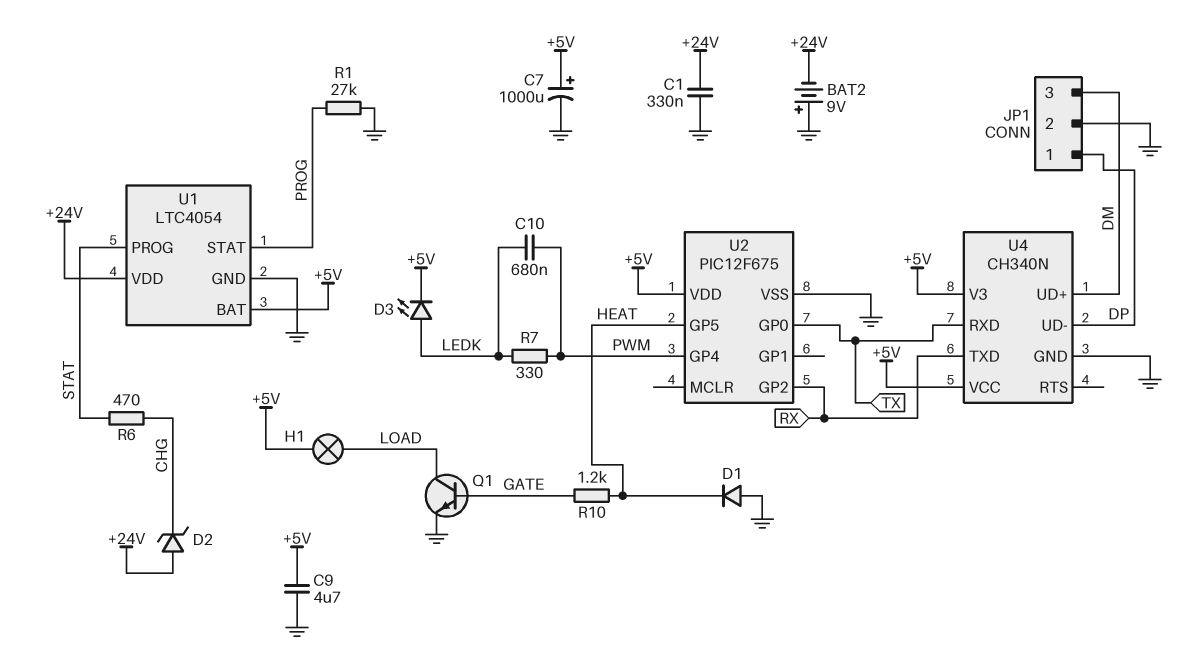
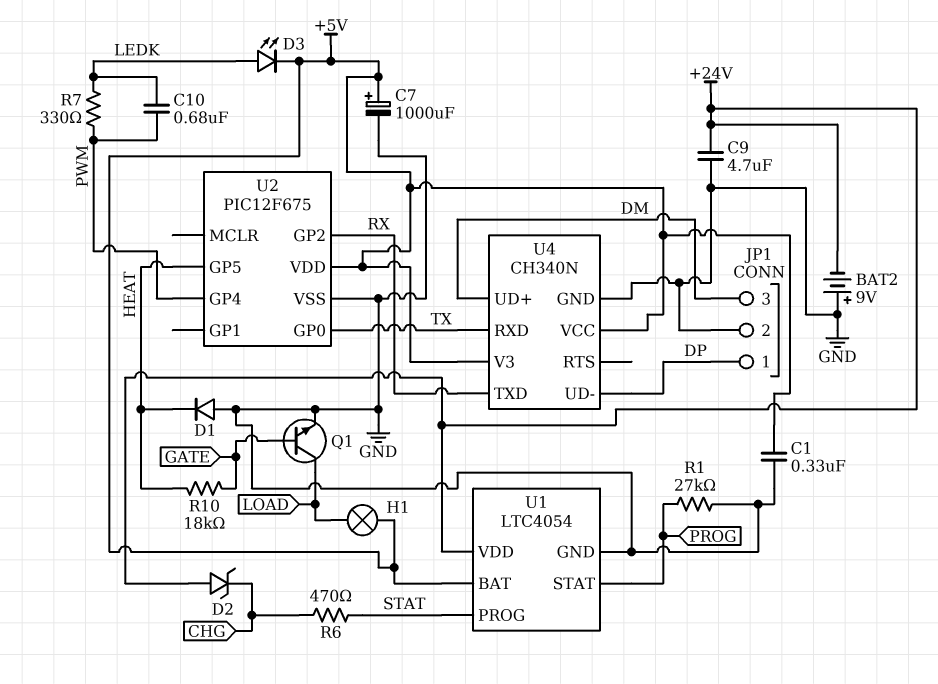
C1: 330nF (+24V, GND) -> 330nF (+5V, GND)
C9: 4.7uF (+5V, GND) -> 4.7uF (+24V, GND)
R10: 1.2k (GATE, HEAT) -> 18k (GATE, HEAT)

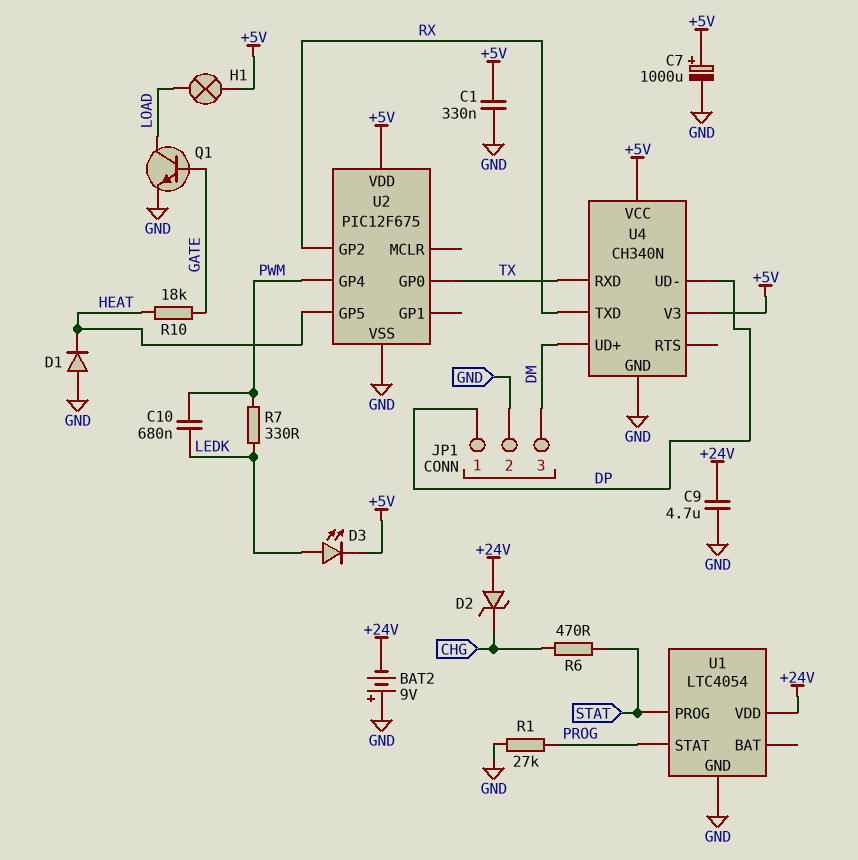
U1 pin BAT: +5V -> none

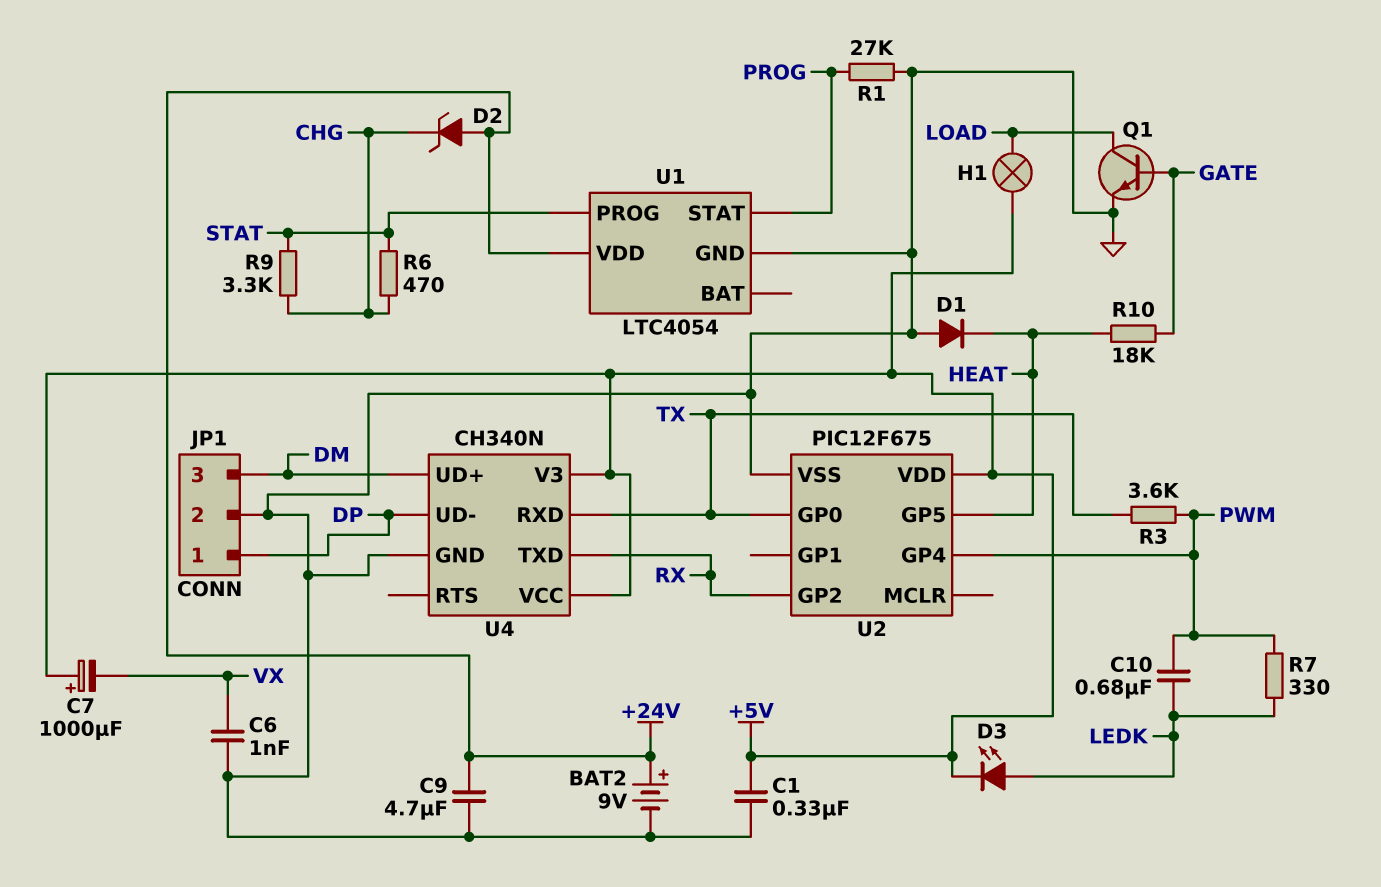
BAT2: 9V (plus GND, minus +24V) -> 9V (plus +24V, minus GND)
C6: none -> 1nF (GND, VX)
C7: 1000uF (plus +5V, minus GND) -> 1000uF (plus +5V, minus VX)
R3: none -> 3.6k (PWM, TX)
R9: none -> 3.3k (CHG, STAT)

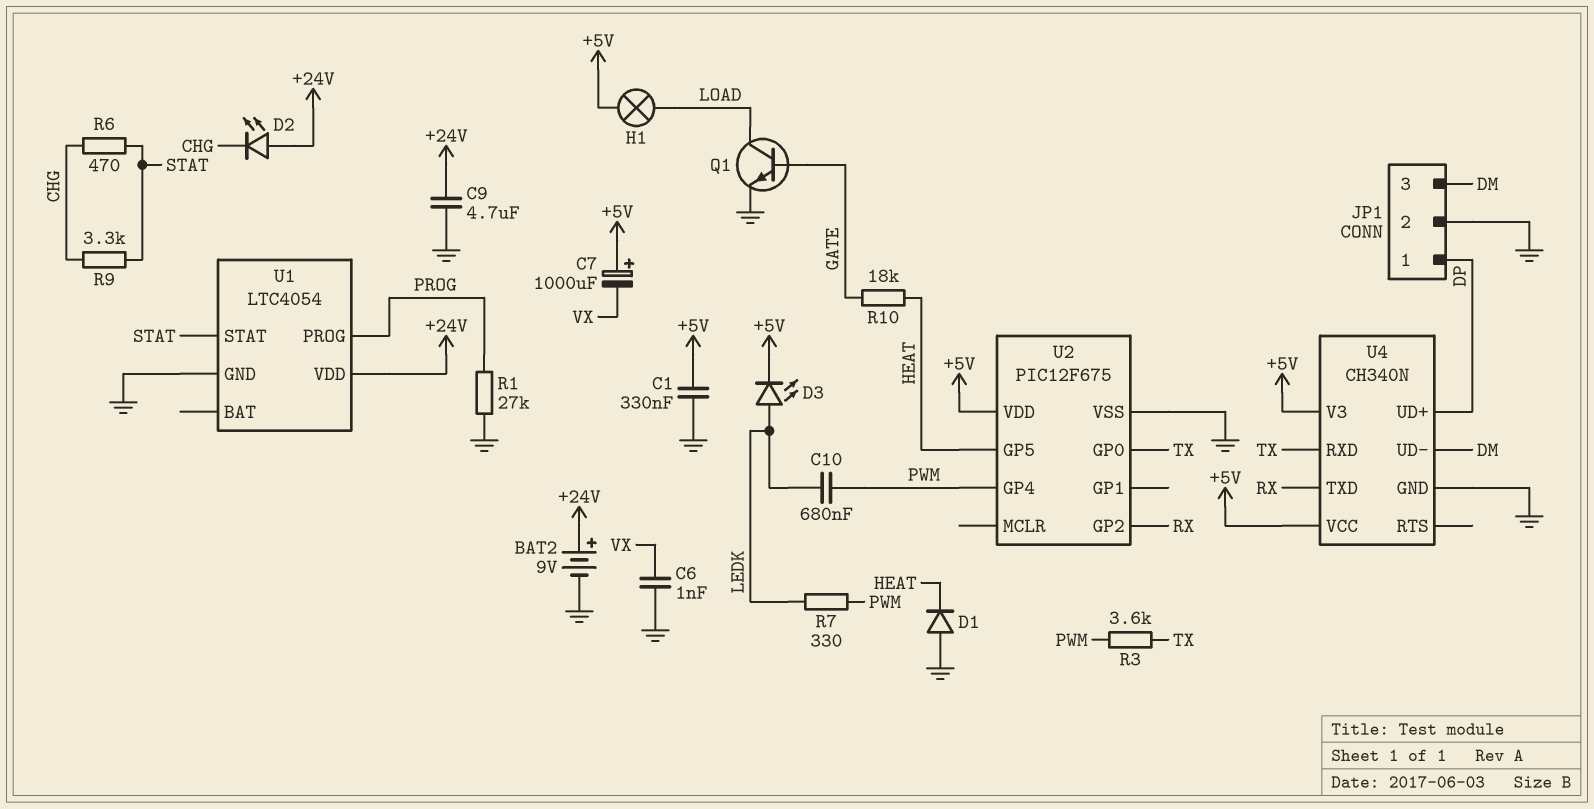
D2: zener (A +24V, K CHG) -> LED (A +24V, K CHG)
U1 pin PROG: STAT -> PROG
U1 pin STAT: PROG -> STAT
U4 pin UD+: DM -> DP
U4 pin UD-: DP -> DM

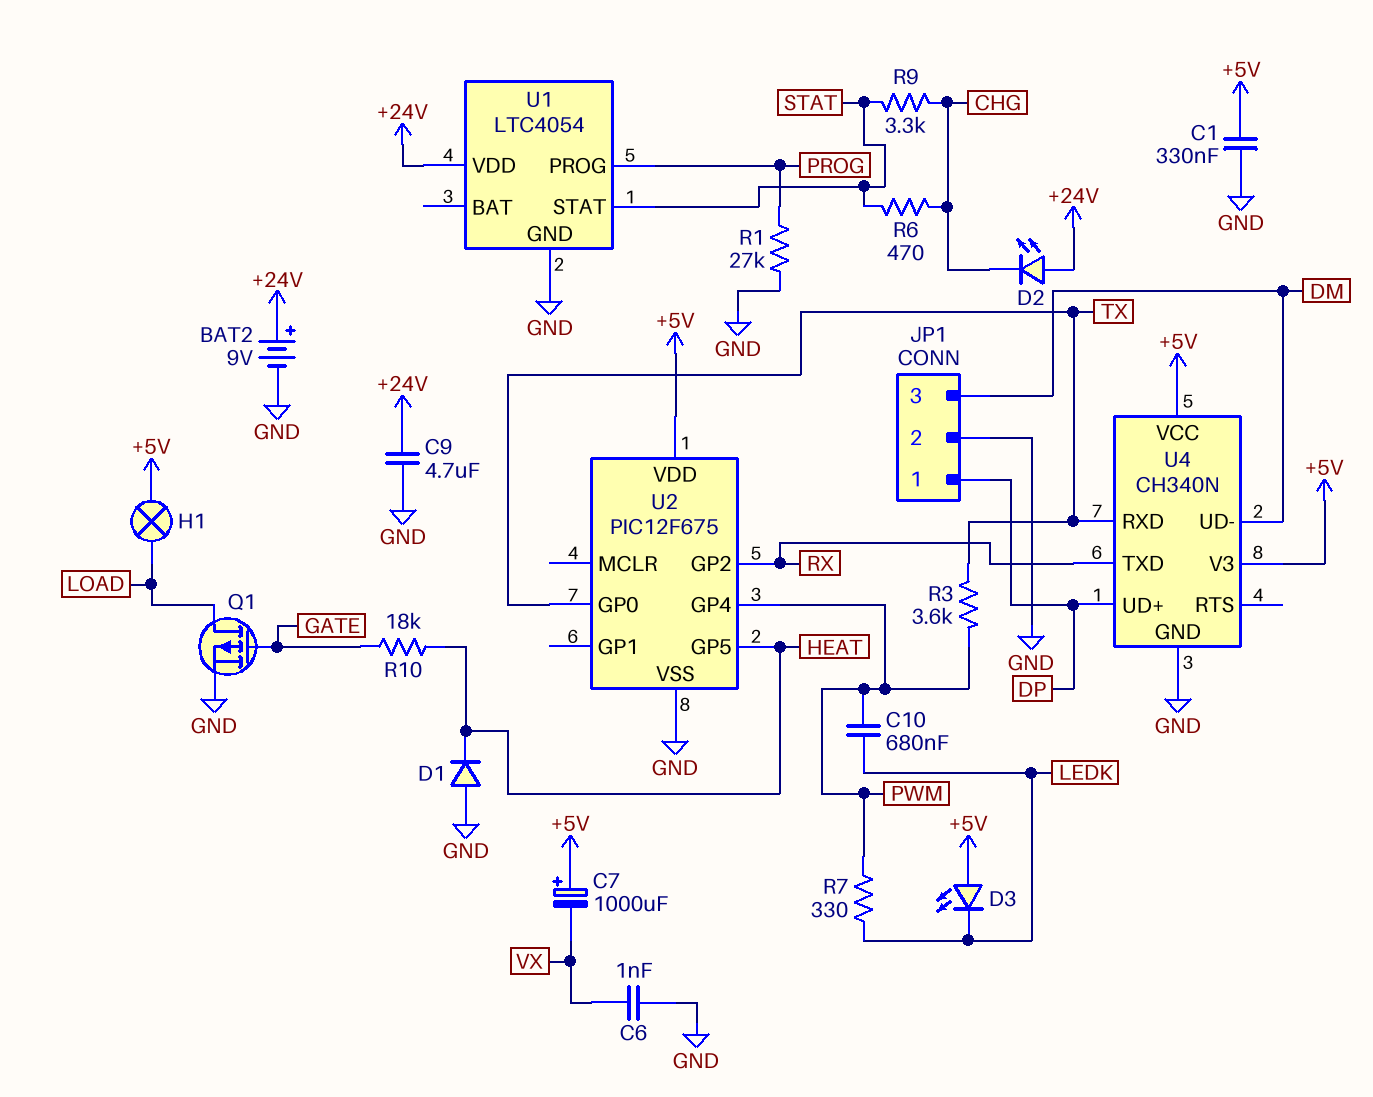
D3: LED (A LEDK, K +5V) -> LED (A +5V, K LEDK)
Q1: NPN (B GATE, C LOAD, E GND) -> PMOS (G GATE, D LOAD, S GND)

